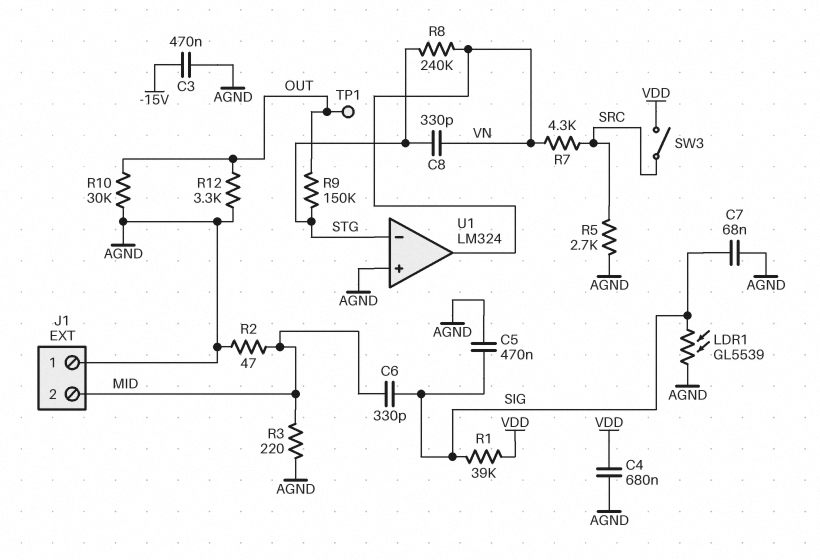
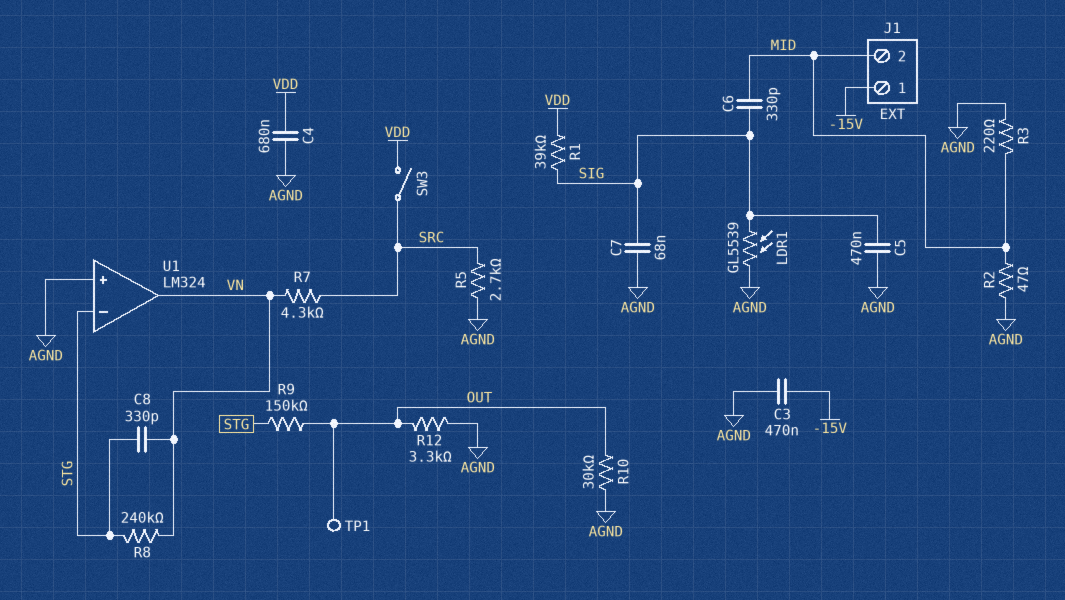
J1 pin 1: AGND -> -15V

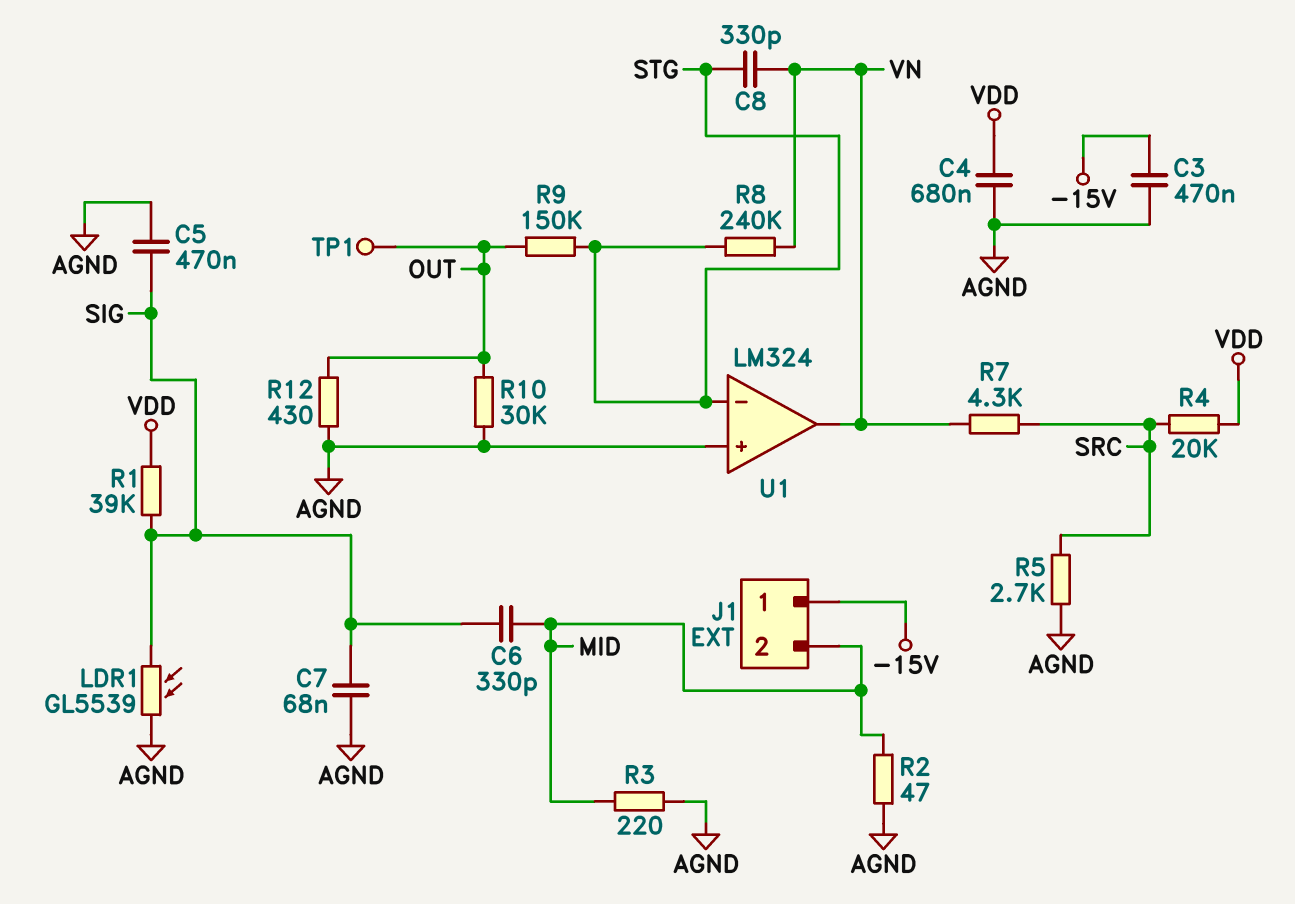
R4: none -> 20k (SRC, VDD)
R12: 3.3k (AGND, OUT) -> 430 (AGND, OUT)
SW3: switch (SRC, VDD) -> none

